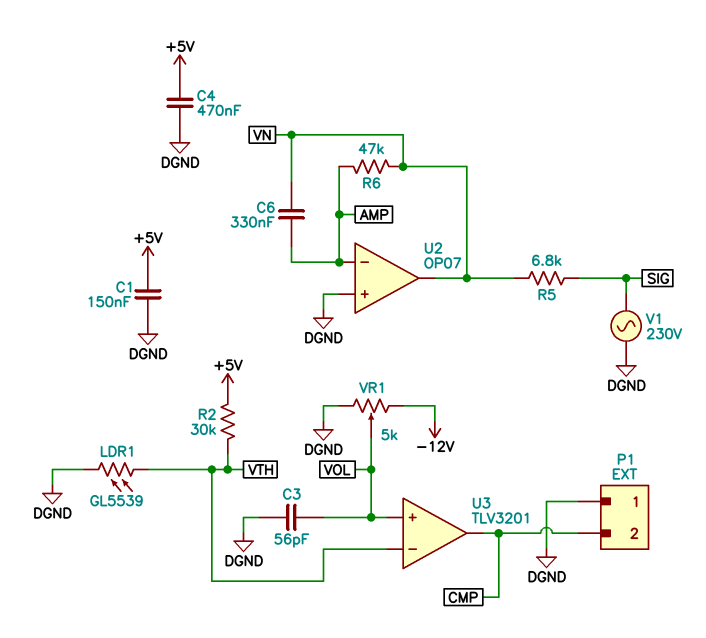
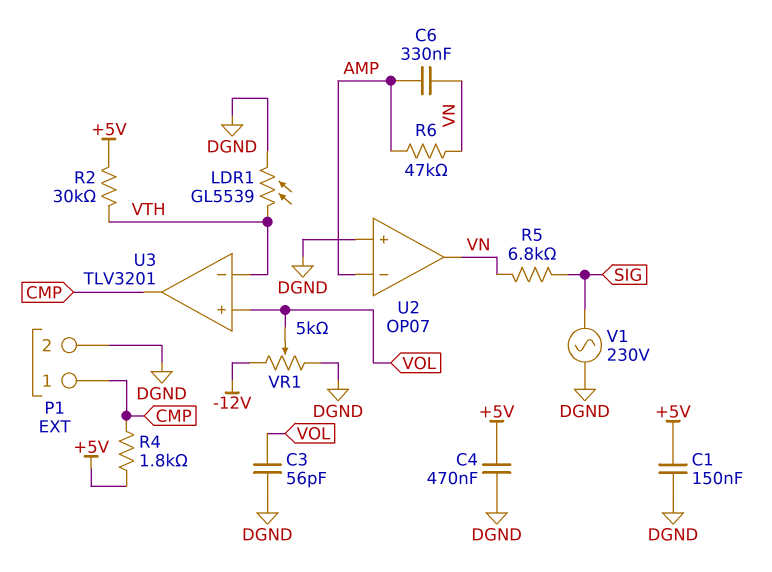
P1 pin 1: DGND -> CMP
P1 pin 2: CMP -> DGND
R4: none -> 1.8k (+5V, CMP)

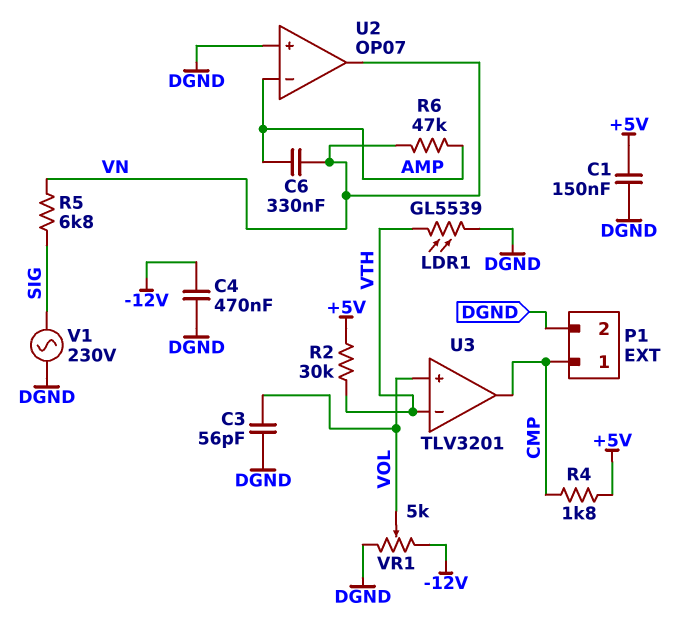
C4: 470nF (+5V, DGND) -> 470nF (-12V, DGND)

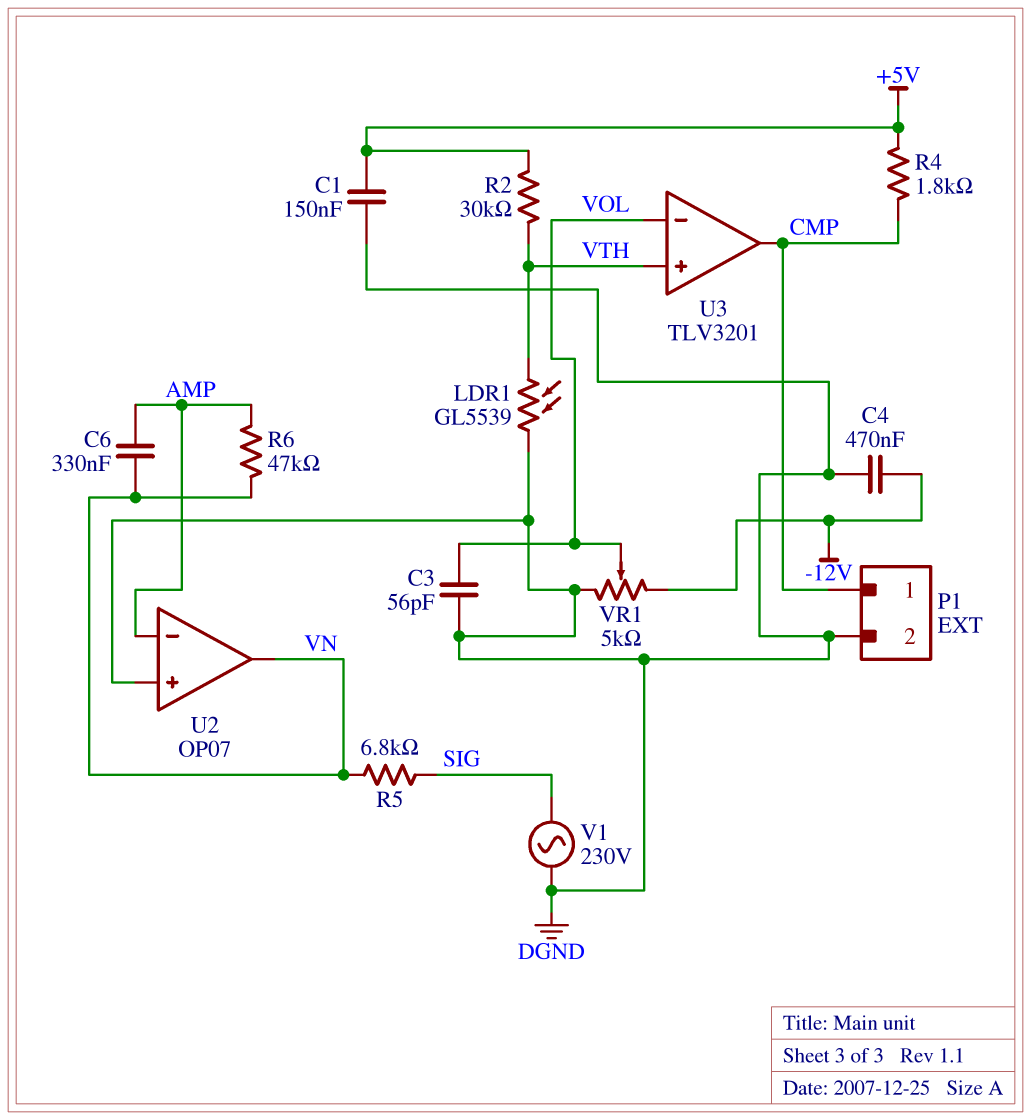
U3 pin in+: VOL -> VTH
U3 pin in-: VTH -> VOL

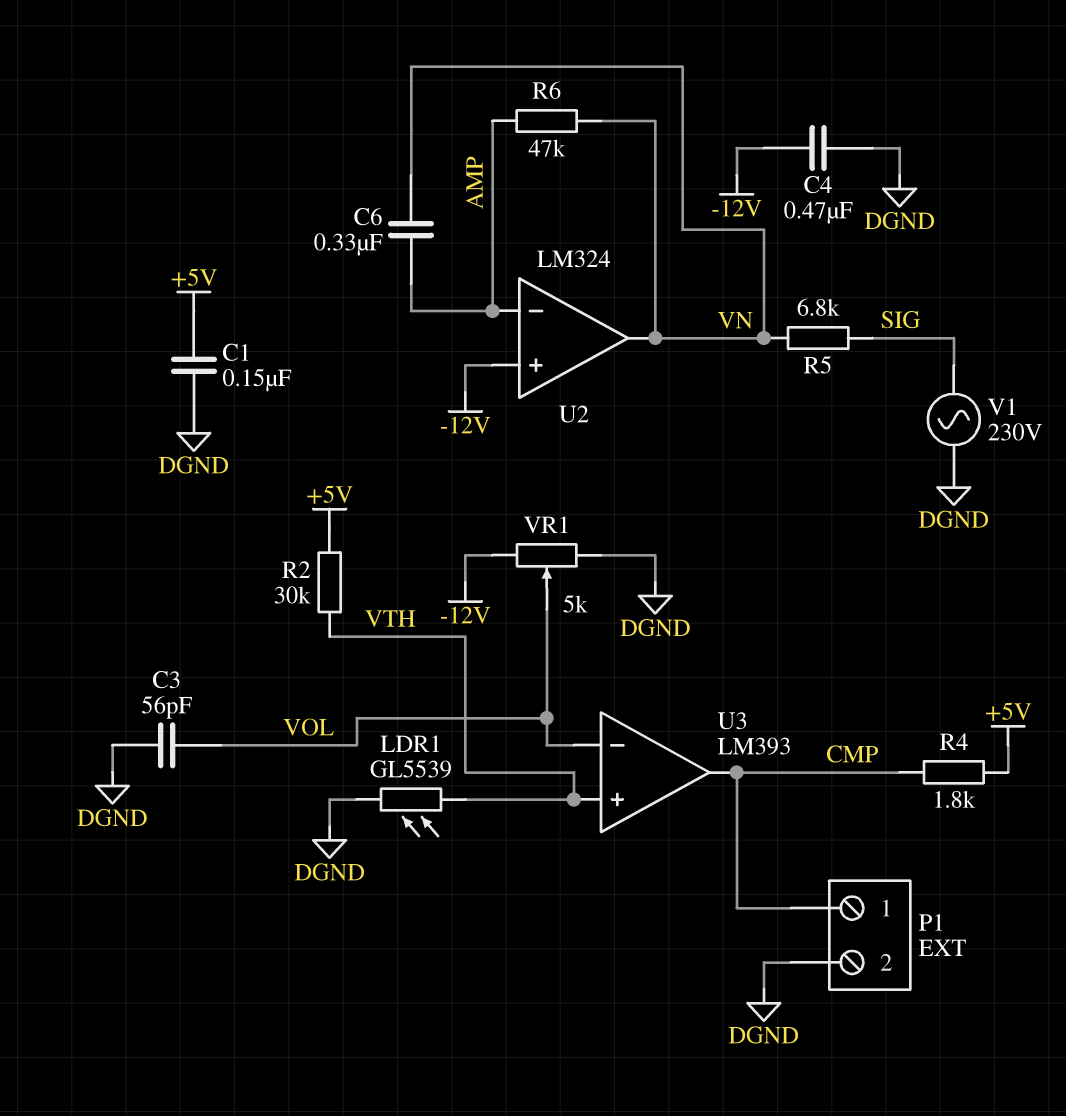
U2: OP07 -> LM324
U2 pin in+: DGND -> -12V
U3: TLV3201 -> LM393

